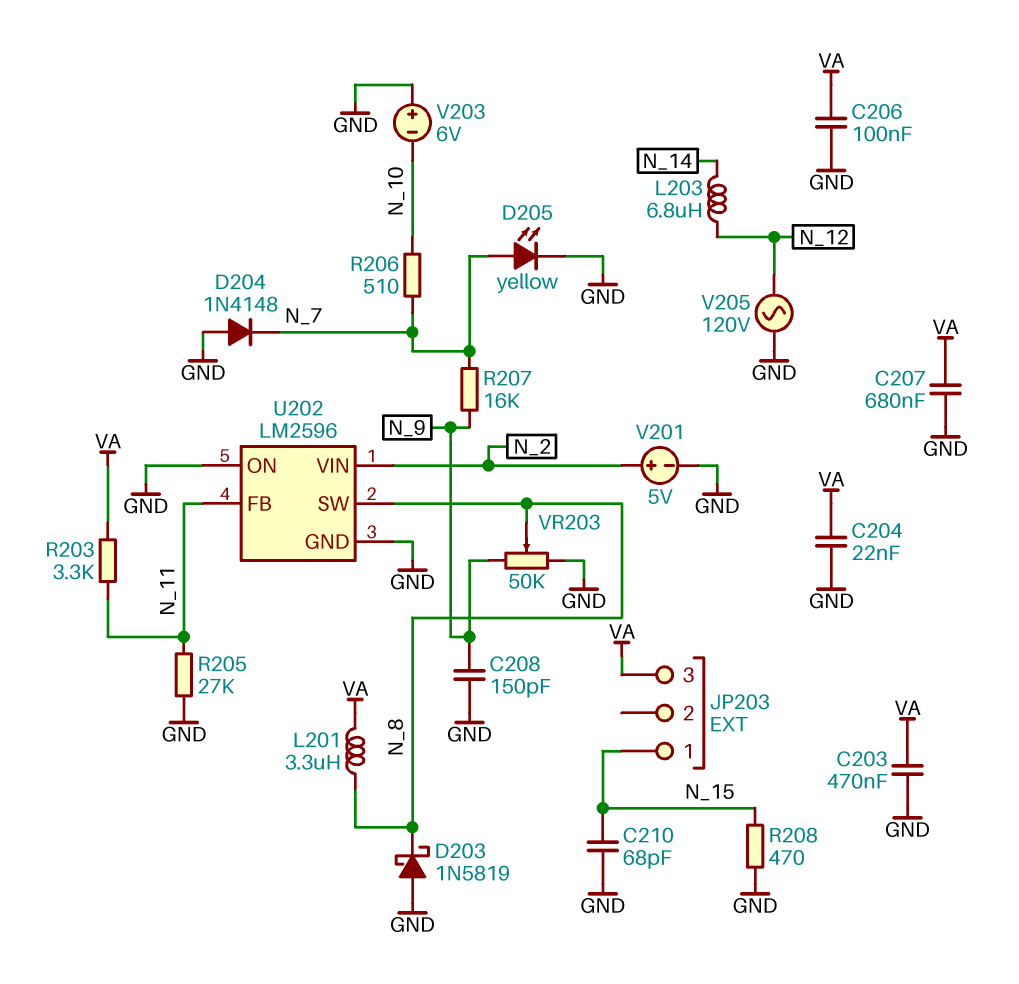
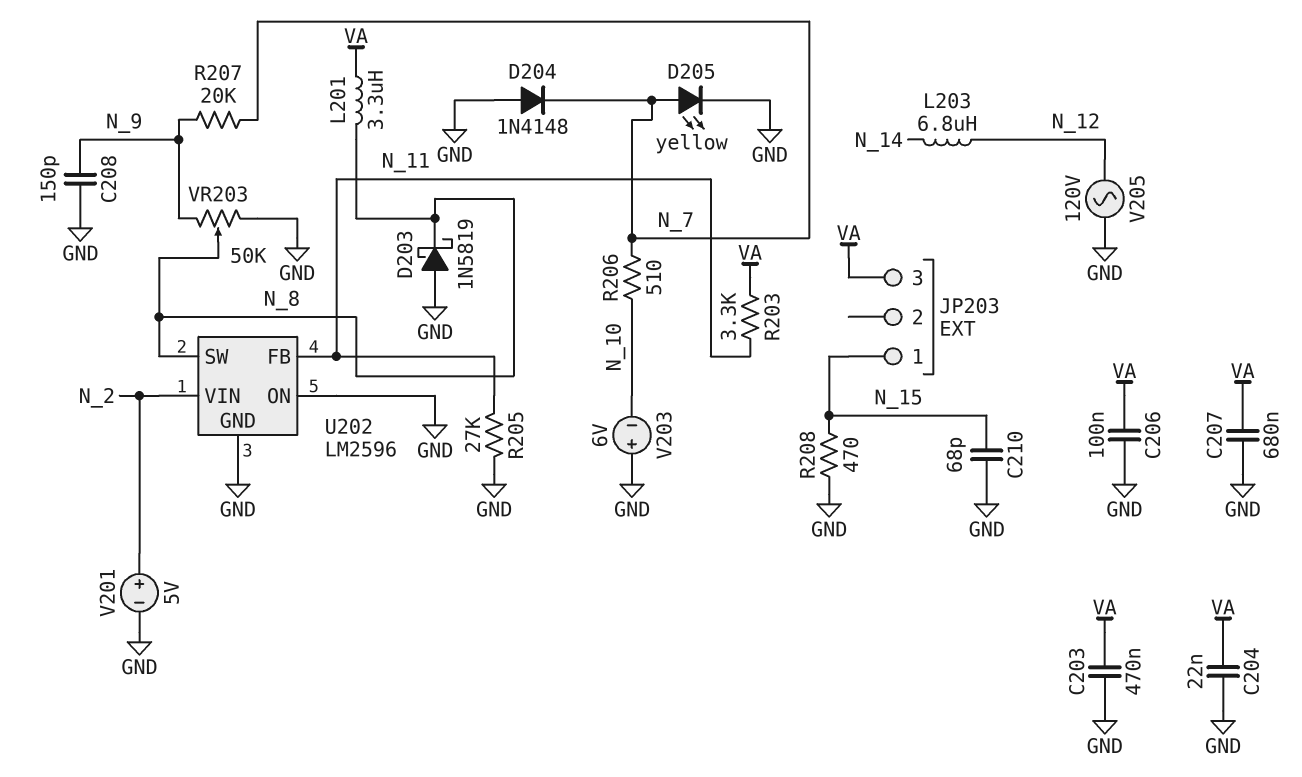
R207: 16k (N_7, N_9) -> 20k (N_7, N_9)

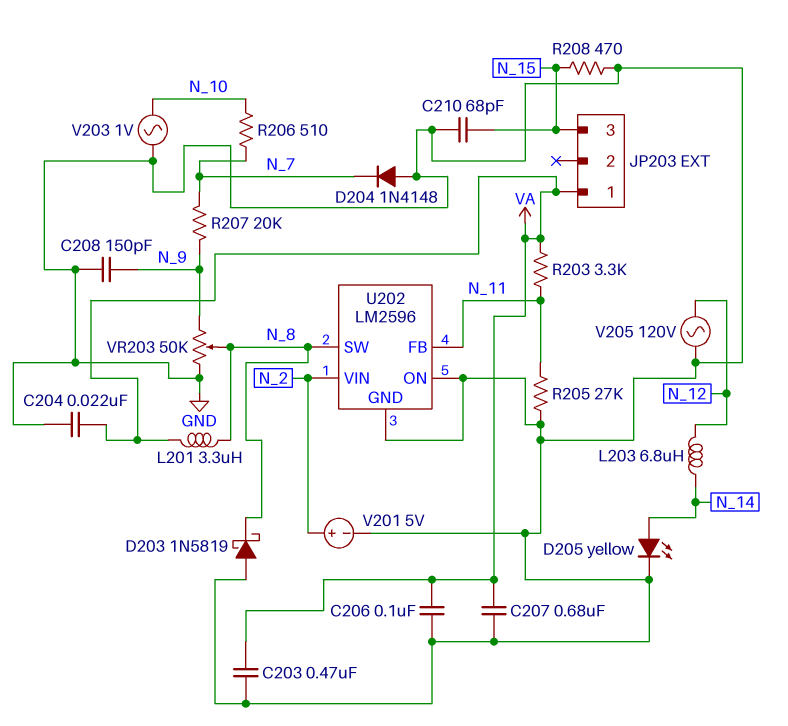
D205: LED yellow (A N_7, K GND) -> LED yellow (A N_14, K GND)
JP203 pin 1: N_15 -> VA
JP203 pin 3: VA -> N_15
V203: 6V (plus GND, minus N_10) -> AC 1V (GND, N_10)

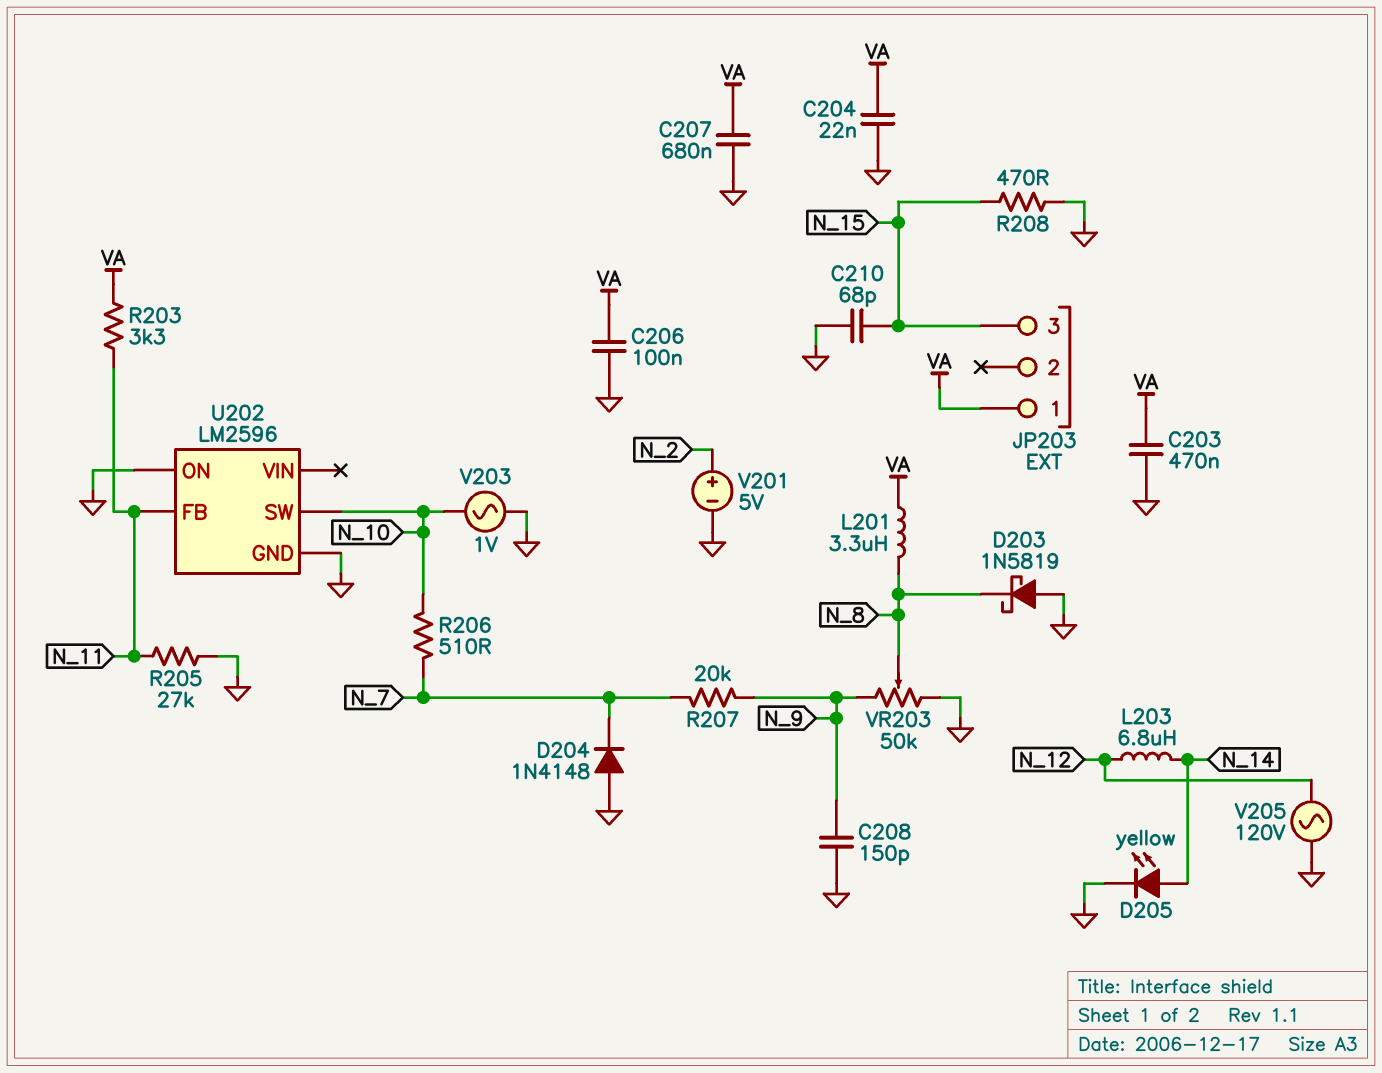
U202 pin SW: N_8 -> N_10
U202 pin VIN: N_2 -> none

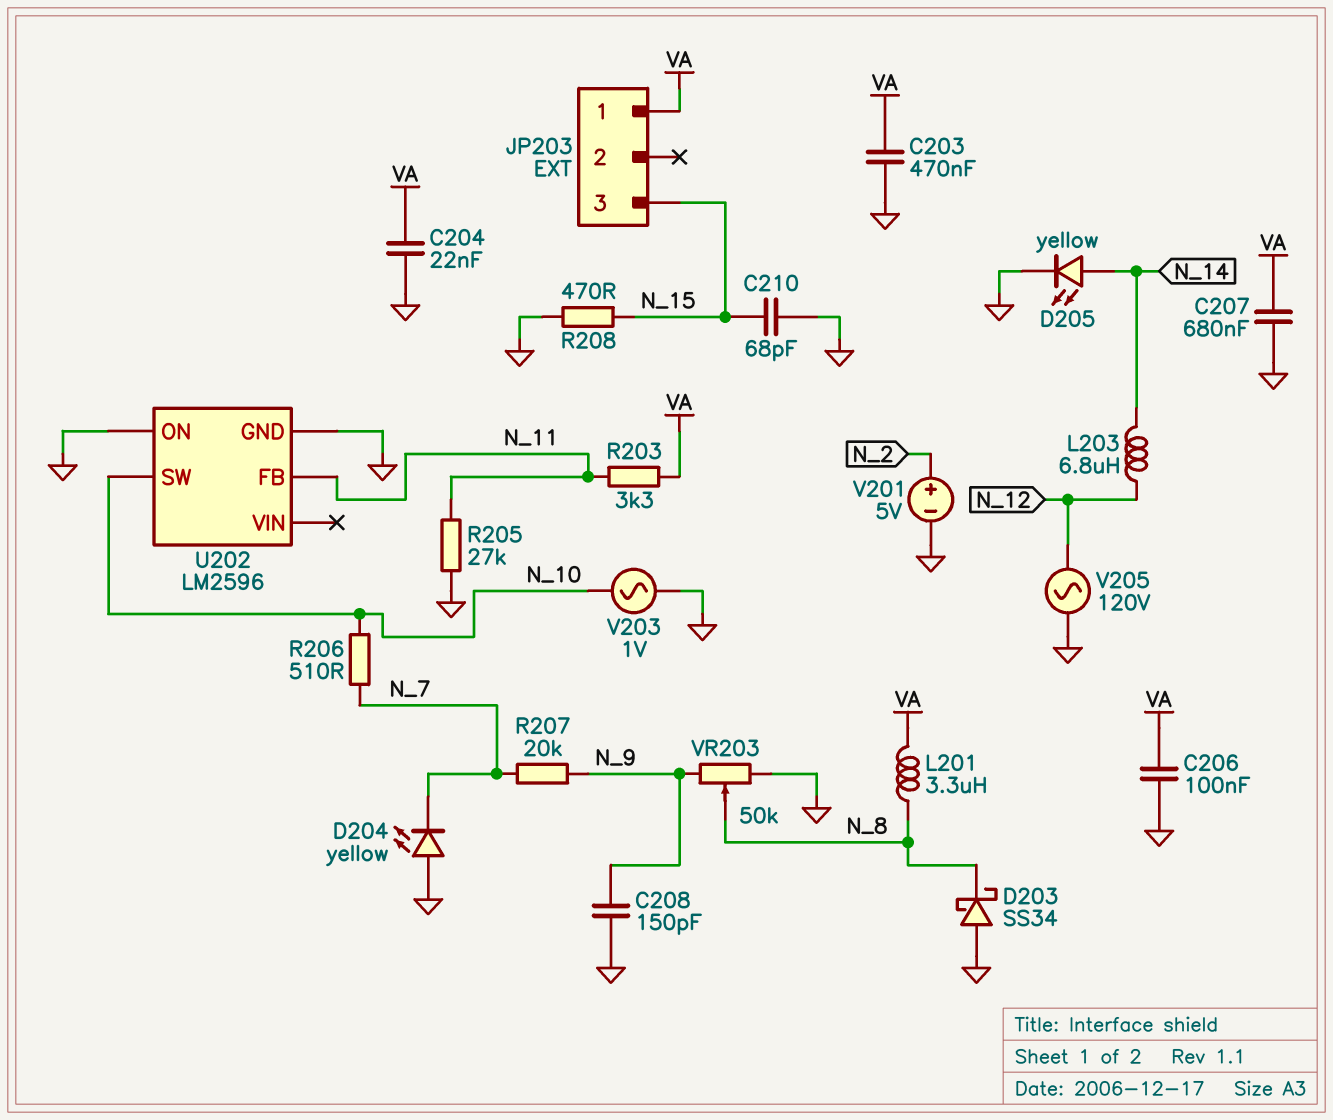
D203: schottky 1N5819 (A GND, K N_8) -> schottky SS34 (A GND, K N_8)
D204: diode 1N4148 (A GND, K N_7) -> LED yellow (A GND, K N_7)

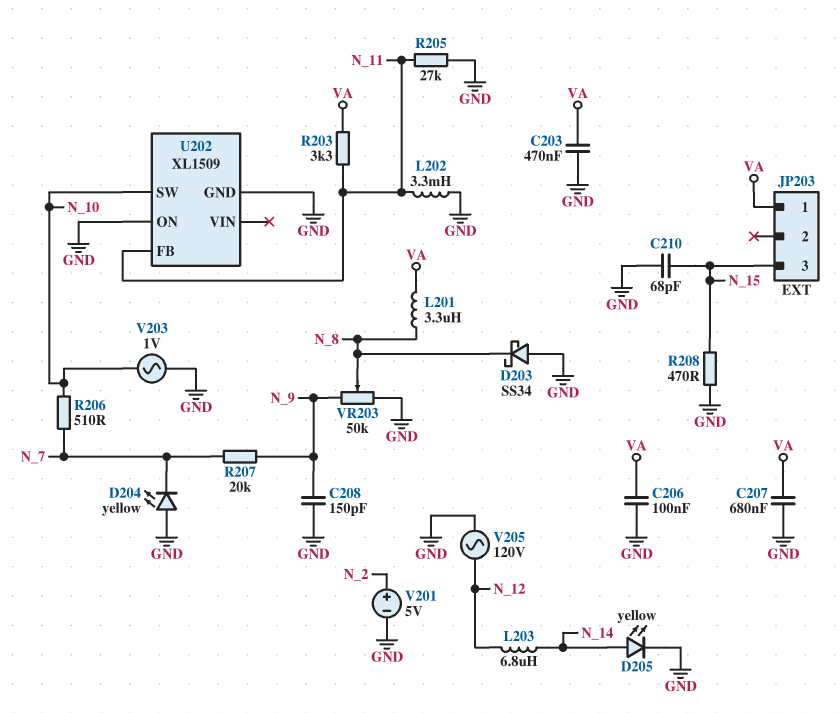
C204: 22nF (GND, VA) -> none
L202: none -> 3.3mH (GND, N_11)
U202: LM2596 -> XL1509

